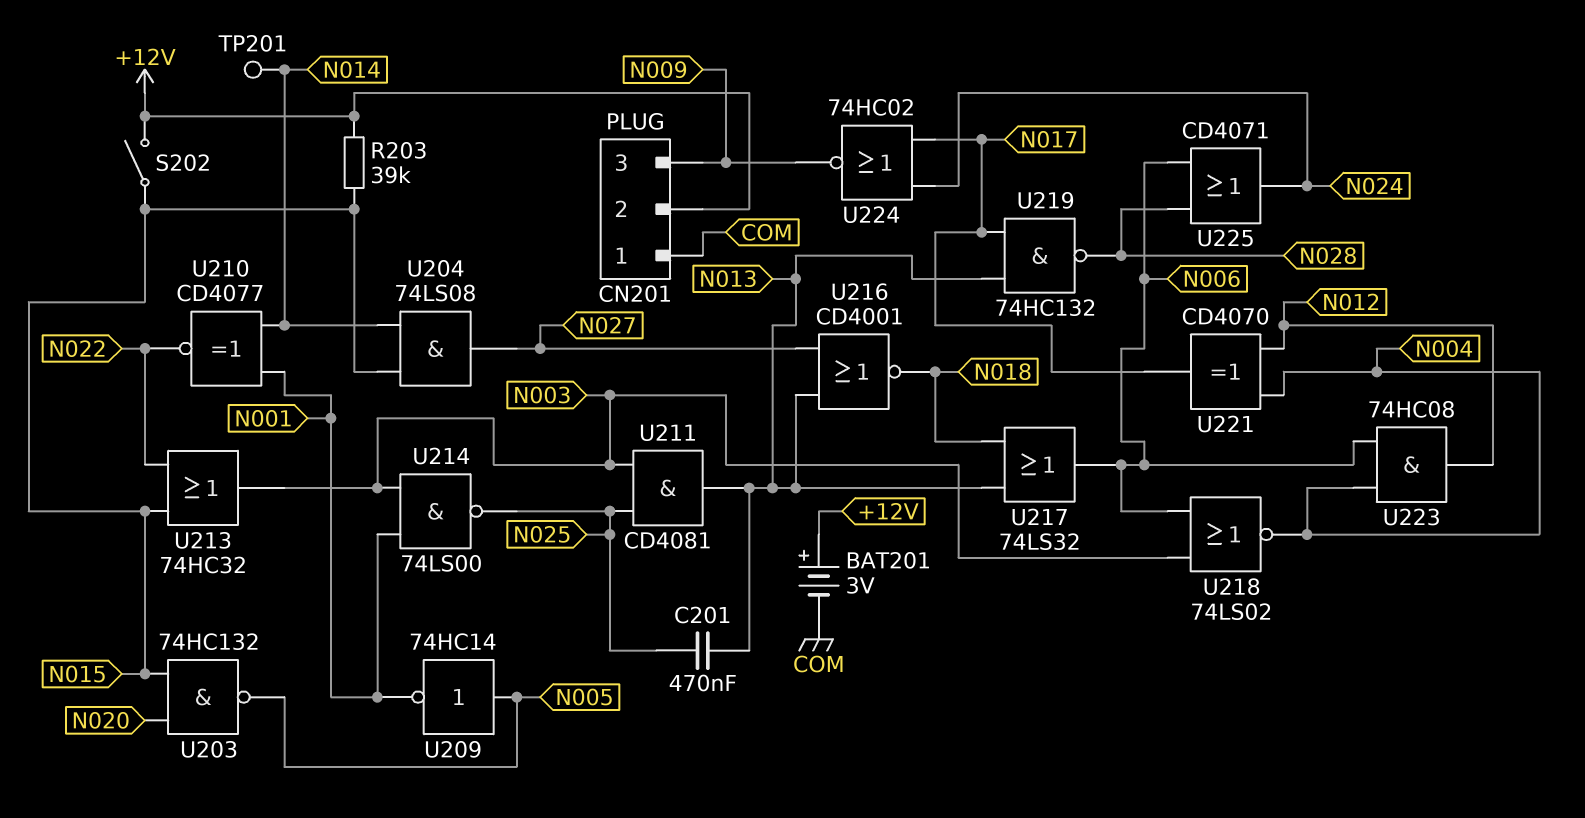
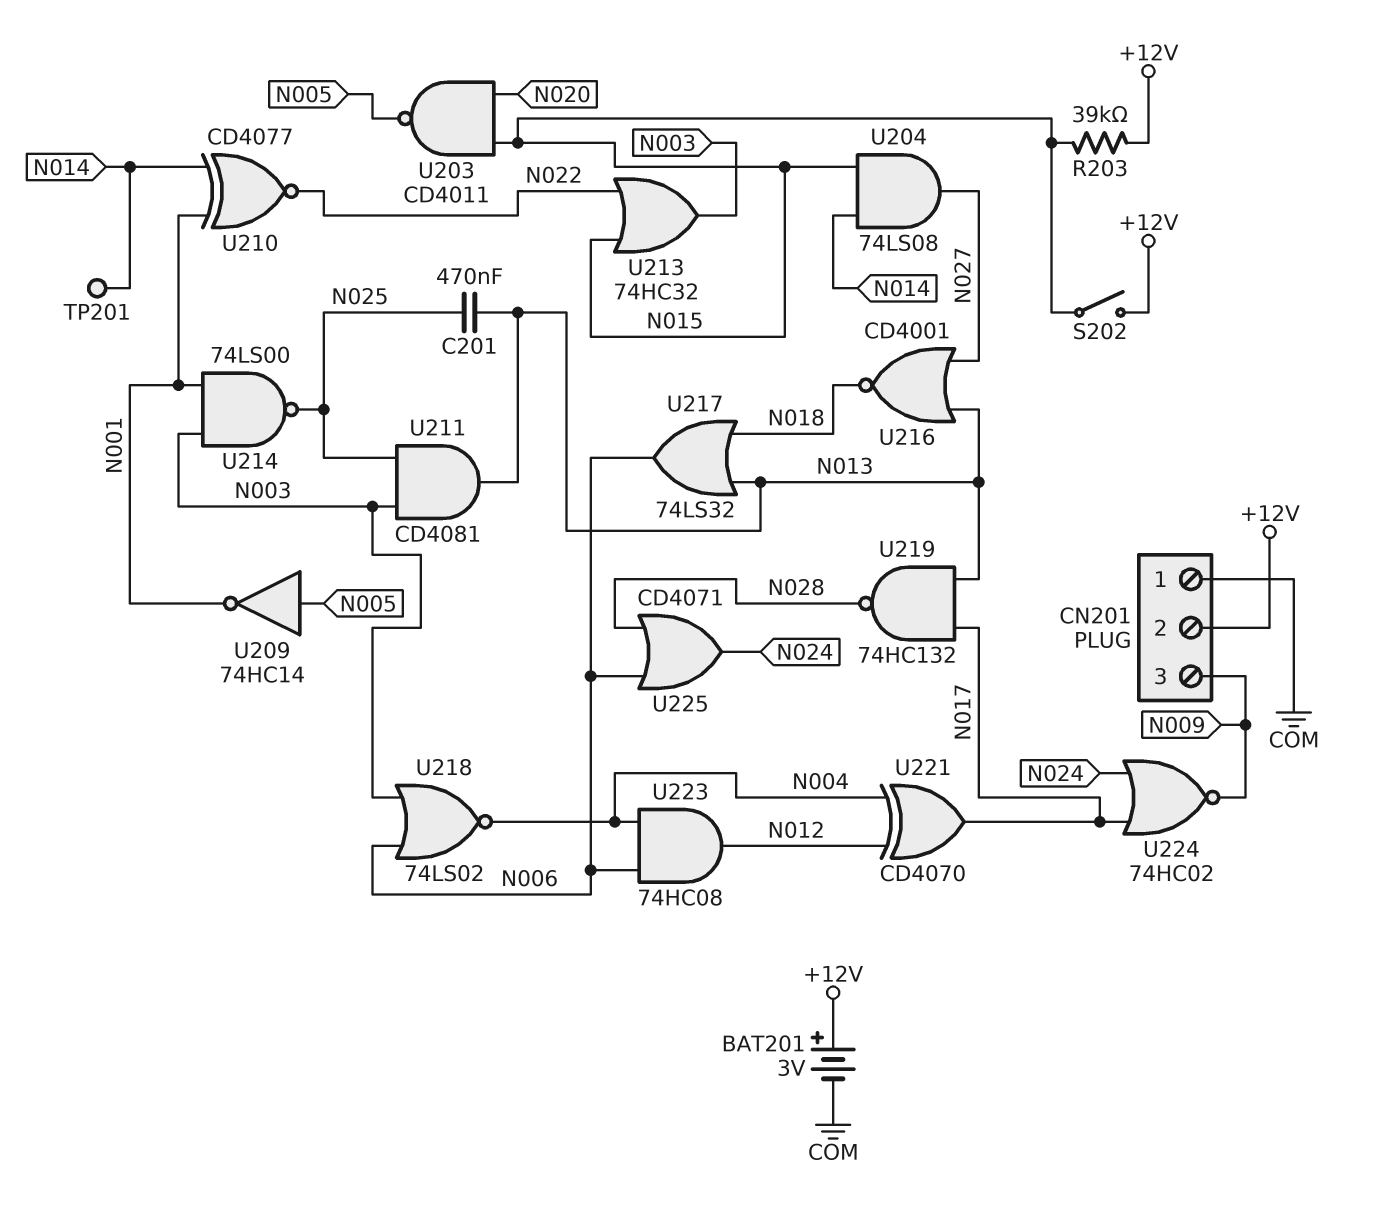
U203: NAND 74HC132 (in N015, in N020, out N005) -> NAND CD4011 (in N015, in N020, out N005)

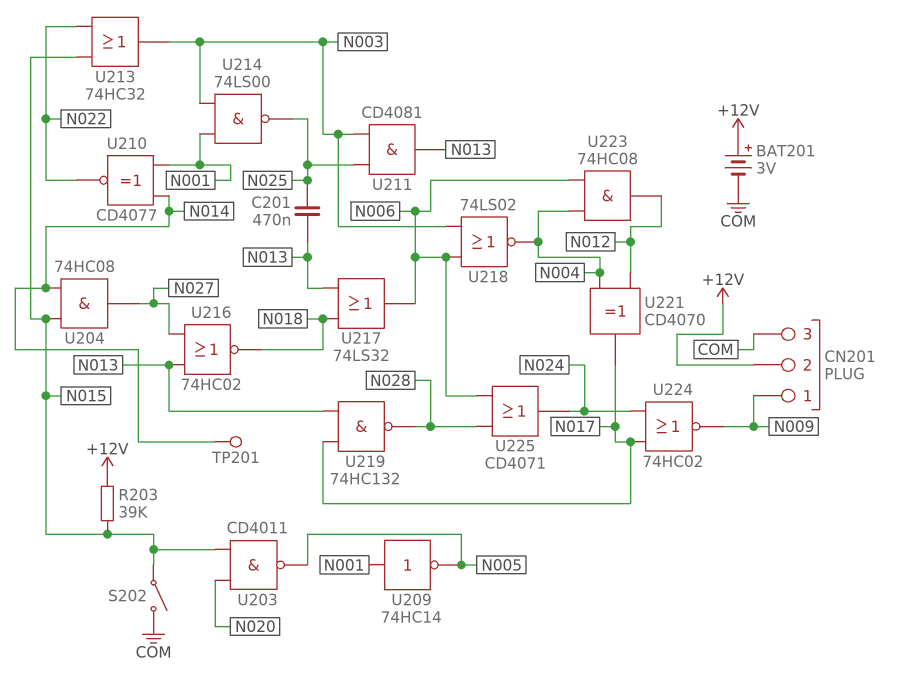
CN201 pin 1: COM -> N009
CN201 pin 3: N009 -> COM
S202: switch (+12V, N015) -> switch (COM, N015)
U204: AND 74LS08 (in N014, in N015, out N027) -> AND 74HC08 (in N014, in N015, out N027)
U209: NOT 74HC14 (in N005, out N001) -> NOT 74HC14 (in N001, out N005)
U216: NOR CD4001 (in N013, in N027, out N018) -> NOR 74HC02 (in N013, in N027, out N018)

